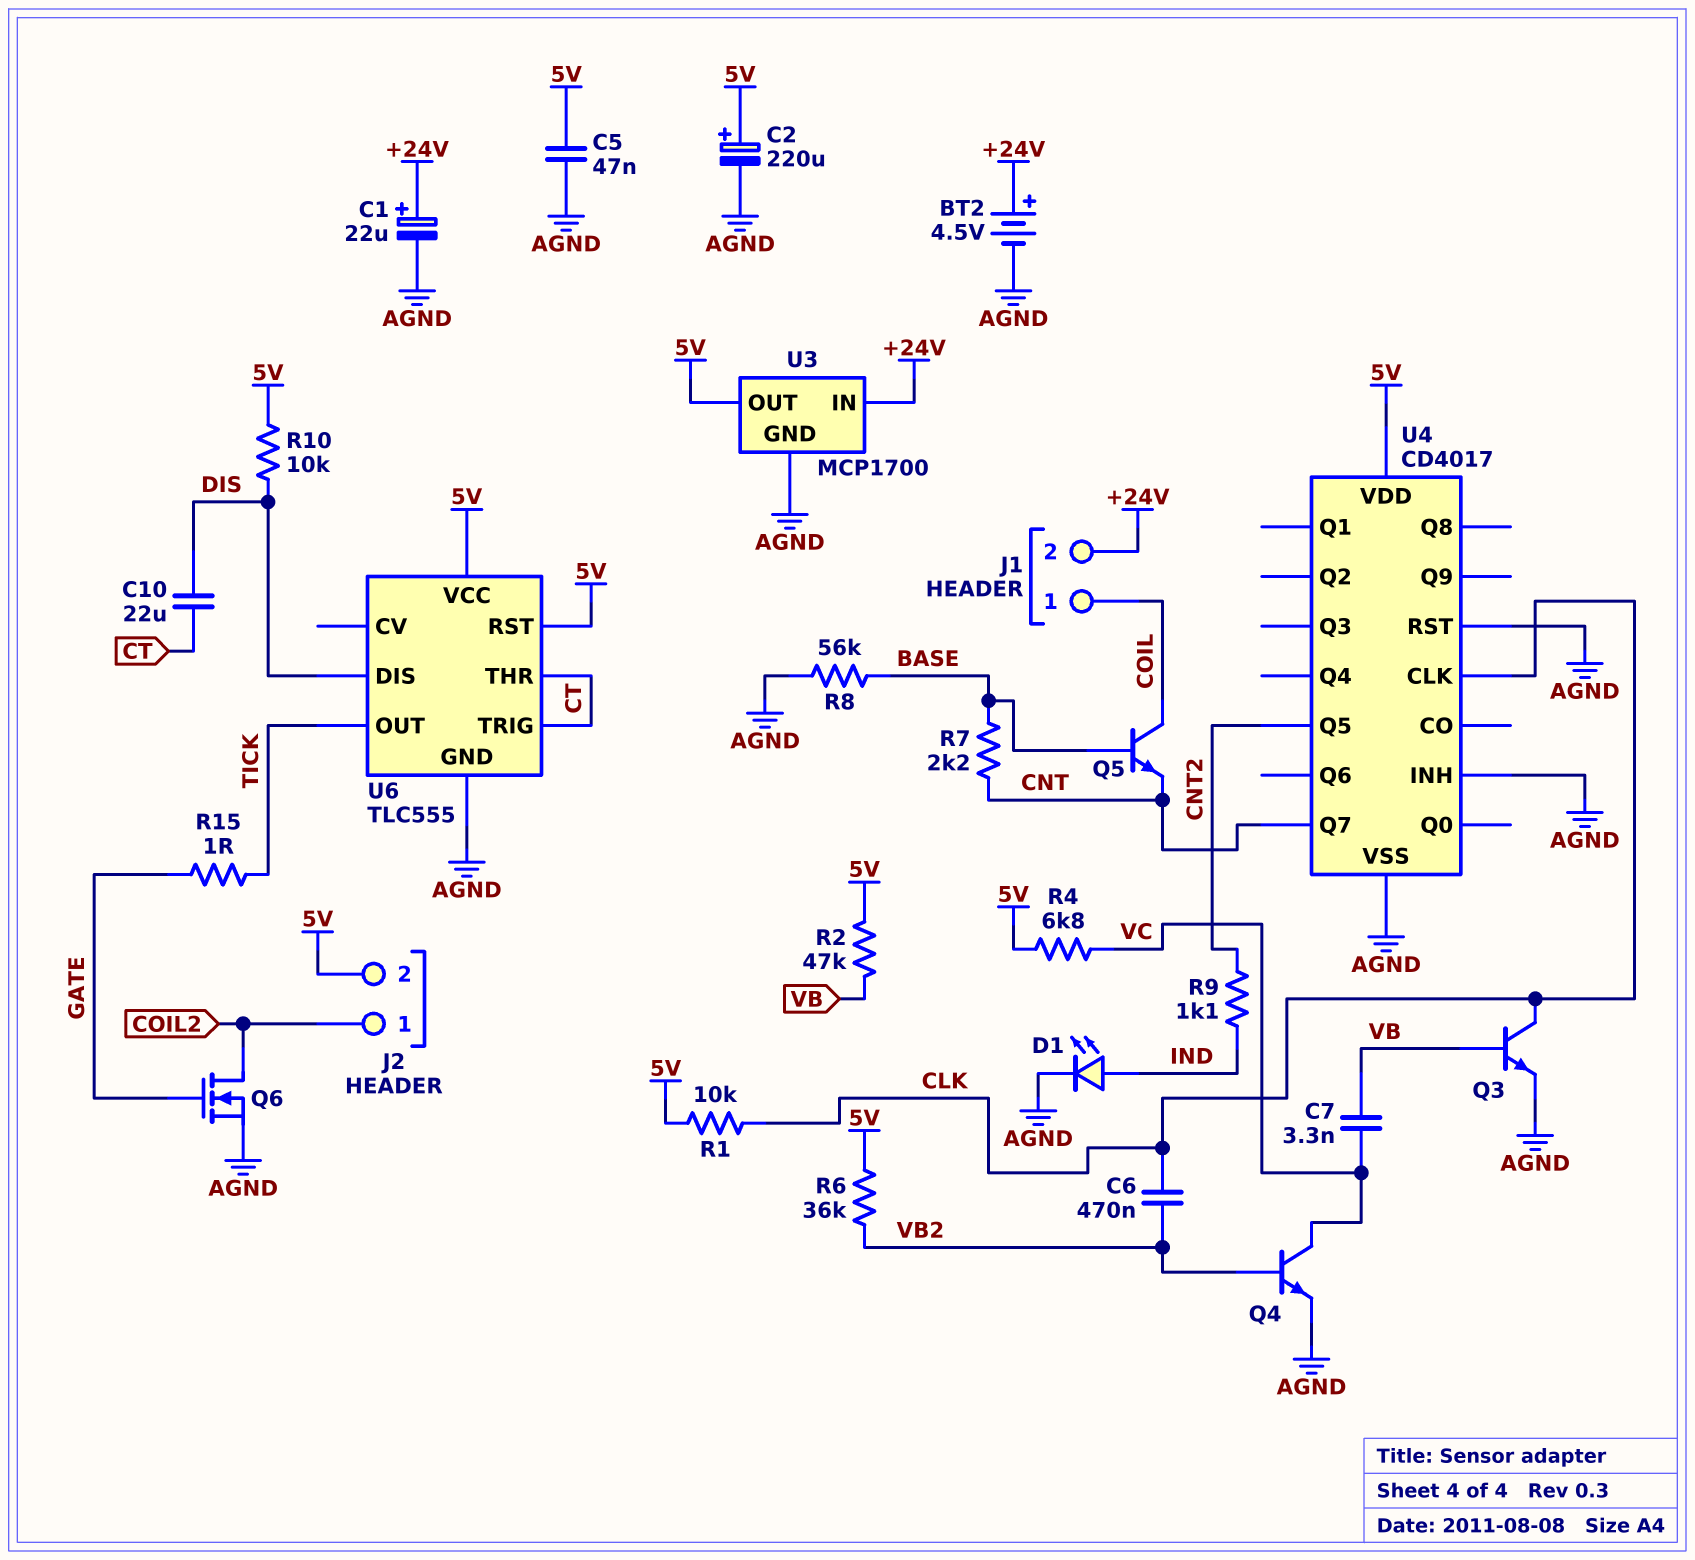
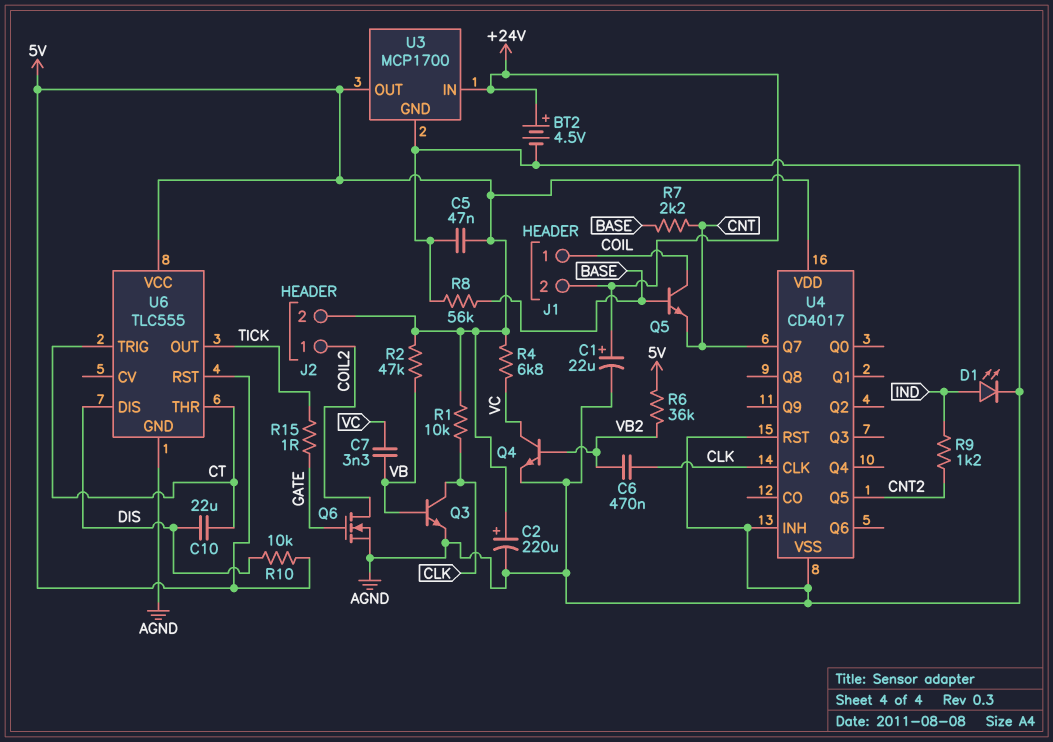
R9: 1.1k (CNT2, IND) -> 1.2k (CNT2, IND)

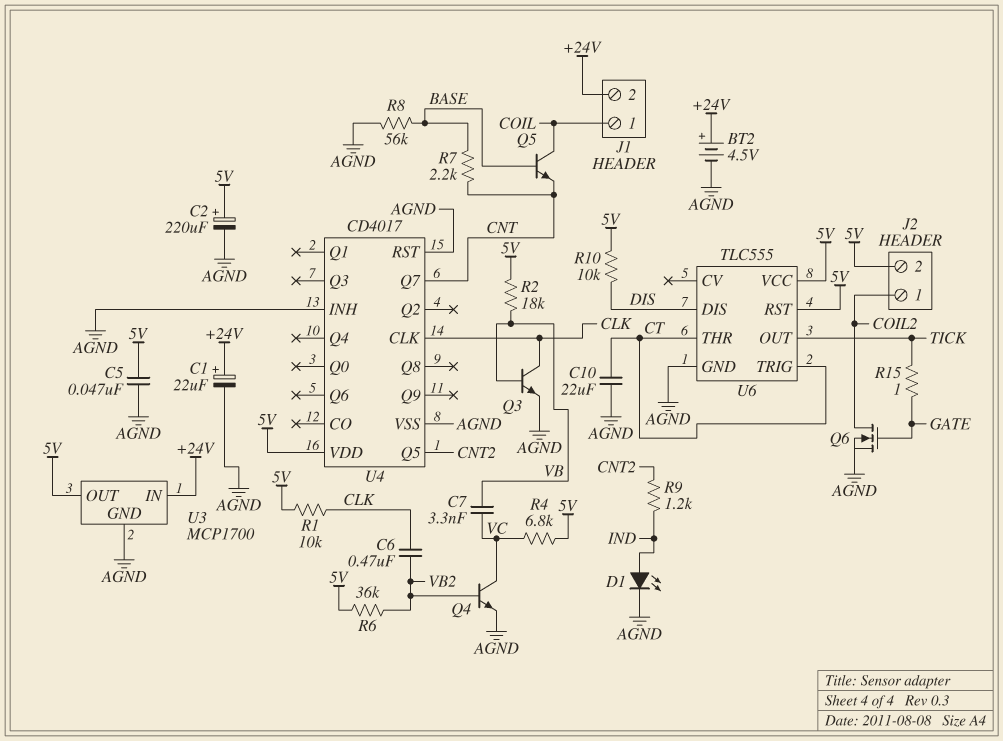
C10: 22uF (CT, DIS) -> 22uF (AGND, CT)
R2: 47k (5V, VB) -> 18k (5V, VB)

